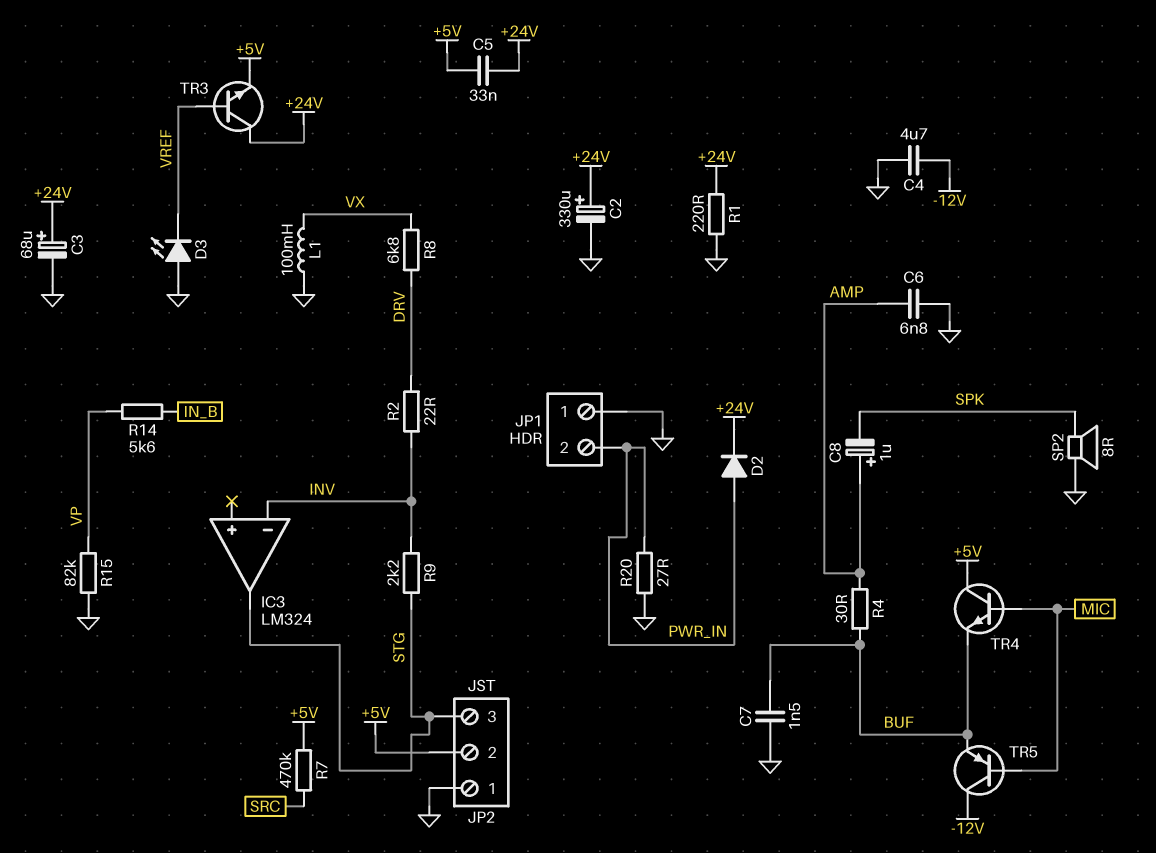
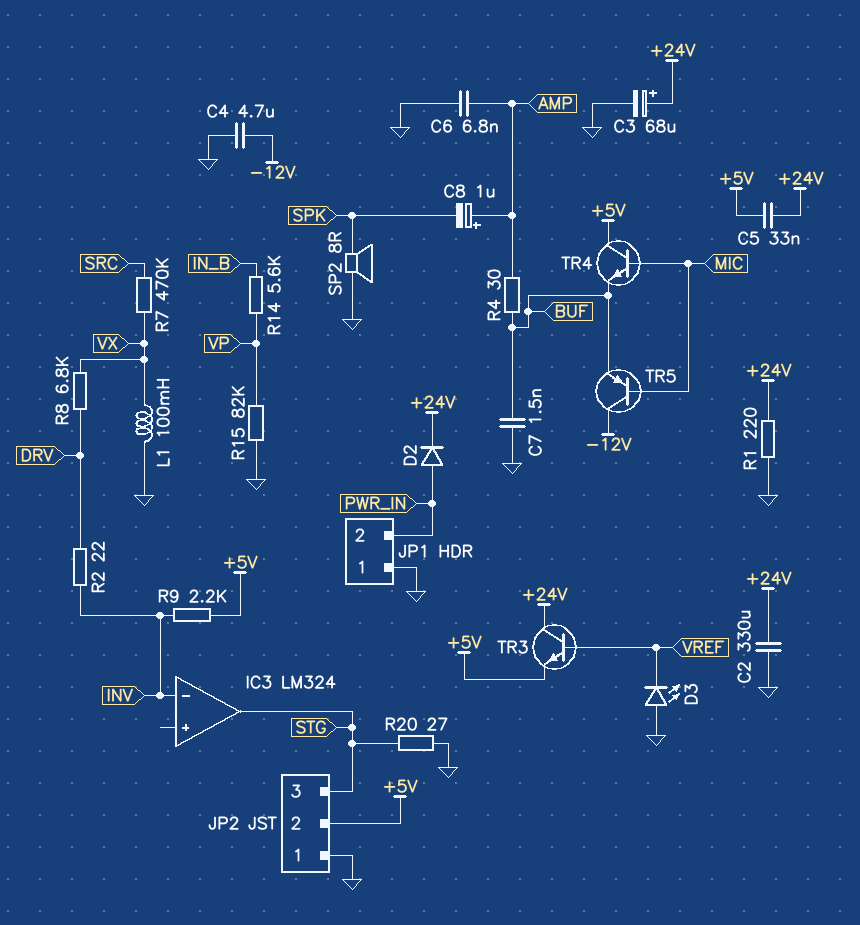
C2: 330uF (plus +24V, minus GND) -> 330uF (+24V, GND)
R7: 470k (+5V, SRC) -> 470k (SRC, VX)
R9: 2.2k (INV, STG) -> 2.2k (+5V, INV)
R20: 27 (GND, PWR_IN) -> 27 (GND, STG)

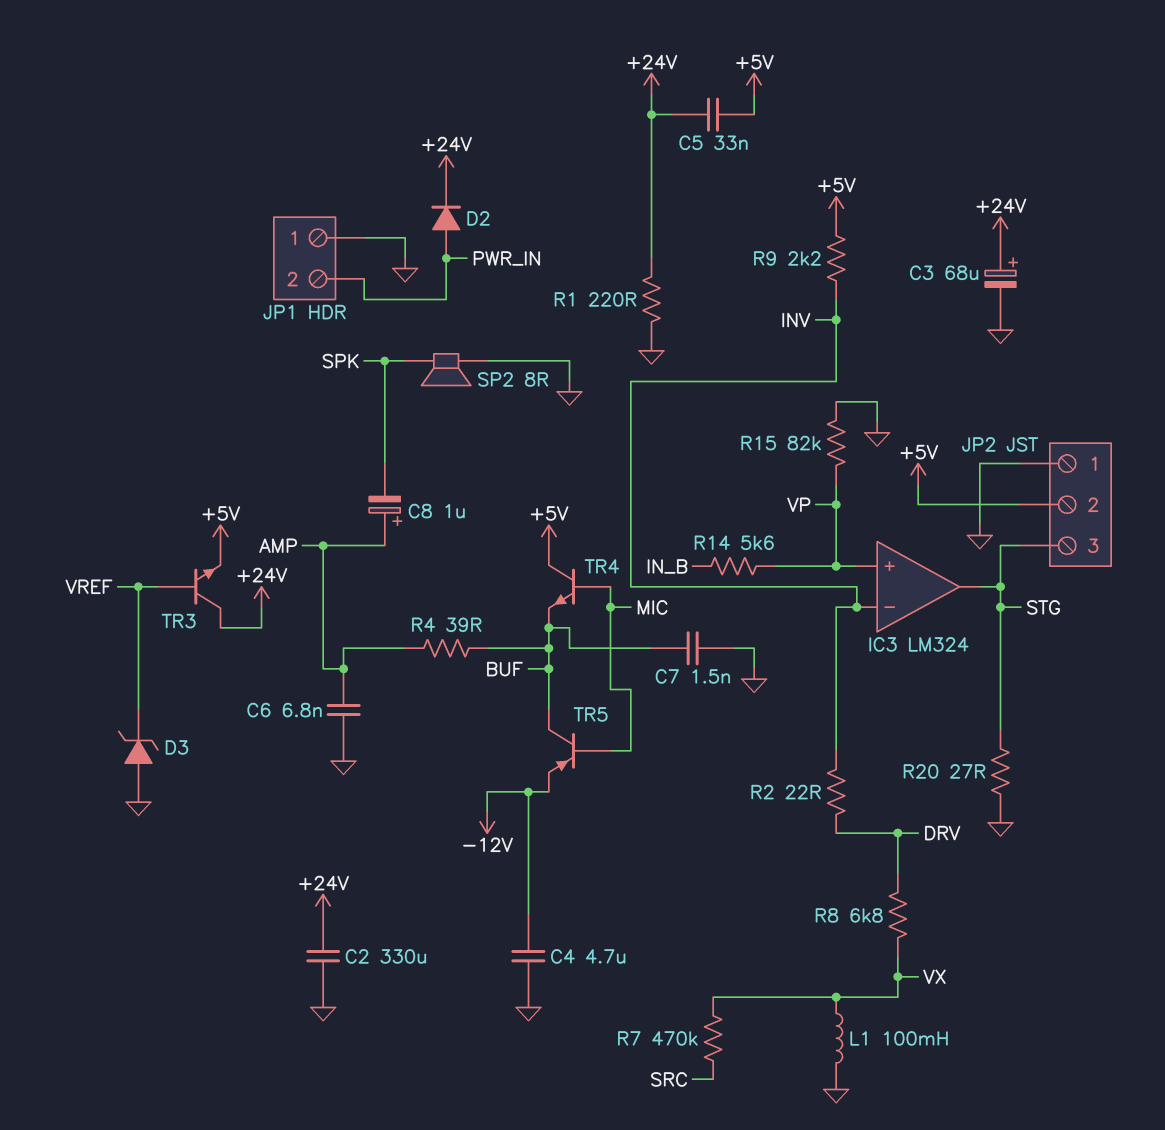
D3: LED (A GND, K VREF) -> zener (A GND, K VREF)
IC3 pin in+: none -> VP
R4: 30 (AMP, BUF) -> 39 (AMP, BUF)
TR5: PNP (B MIC, C -12V, E BUF) -> PNP (B MIC, C BUF, E -12V)

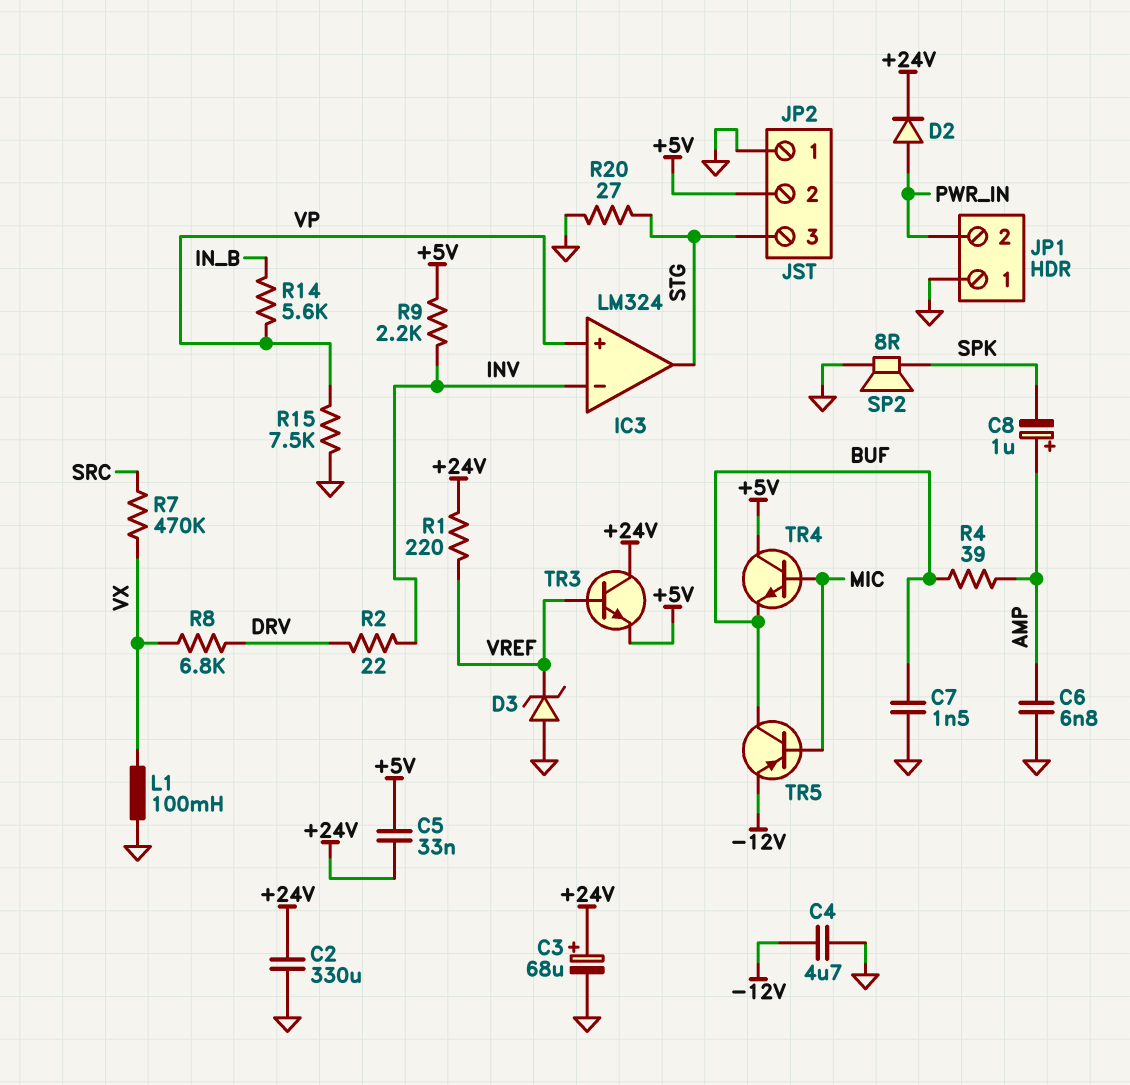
R1: 220 (+24V, GND) -> 220 (+24V, VREF)
R15: 82k (GND, VP) -> 7.5k (GND, VP)

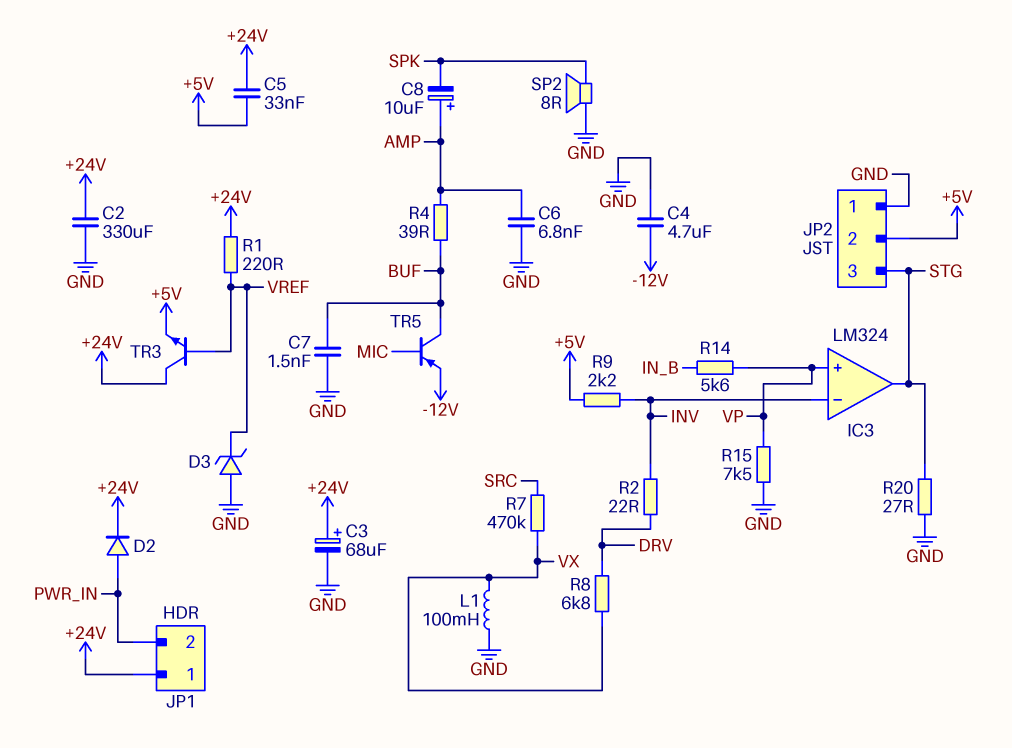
C8: 1uF (plus AMP, minus SPK) -> 10uF (plus AMP, minus SPK)
JP1 pin 1: GND -> +24V
TR4: NPN (B MIC, C +5V, E BUF) -> none

